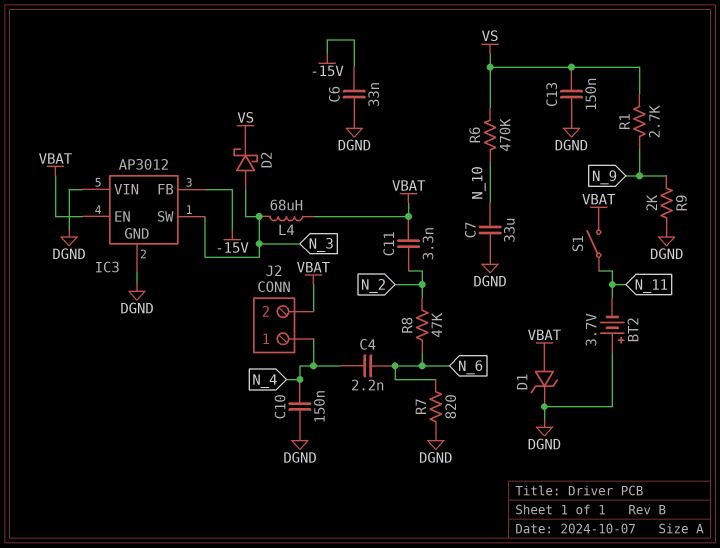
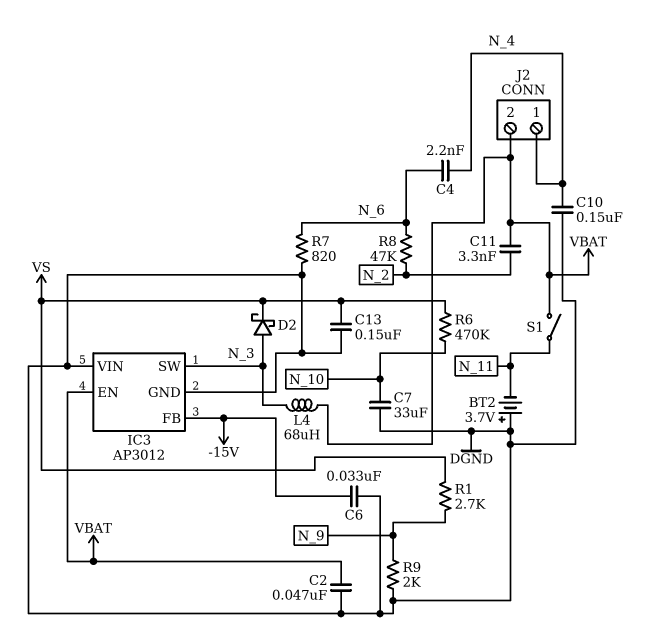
C2: none -> 47nF (DGND, VBAT)
D1: zener (A VBAT, K DGND) -> none

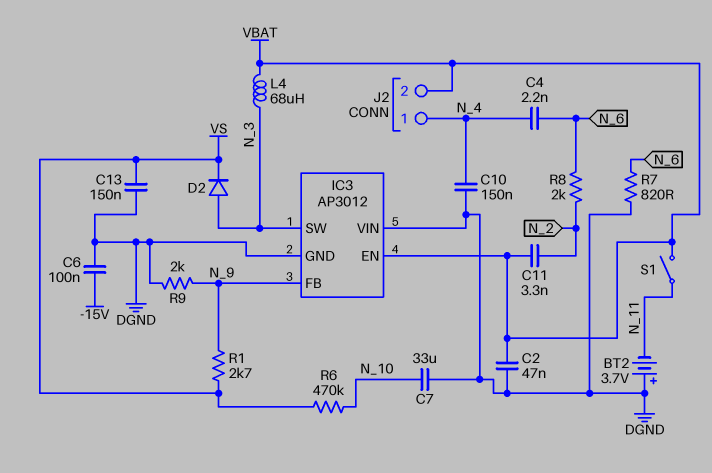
C6: 33nF (-15V, DGND) -> 100nF (-15V, DGND)
D2: schottky (A N_3, K VS) -> diode (A N_3, K VS)
IC3 pin FB: -15V -> N_9
R8: 47k (N_2, N_6) -> 2k (N_2, N_6)

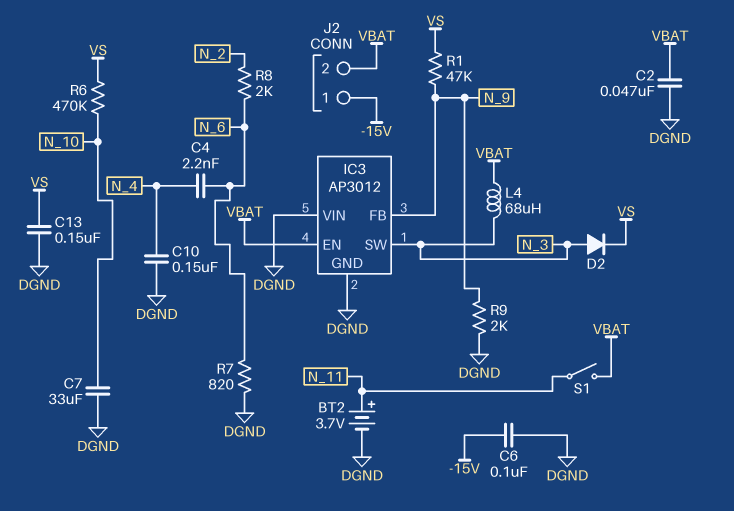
BT2: 3.7V (plus DGND, minus N_11) -> 3.7V (plus N_11, minus DGND)
C11: 3.3nF (N_2, VBAT) -> none
J2 pin 1: N_4 -> -15V
R1: 2.7k (N_9, VS) -> 47k (N_9, VS)

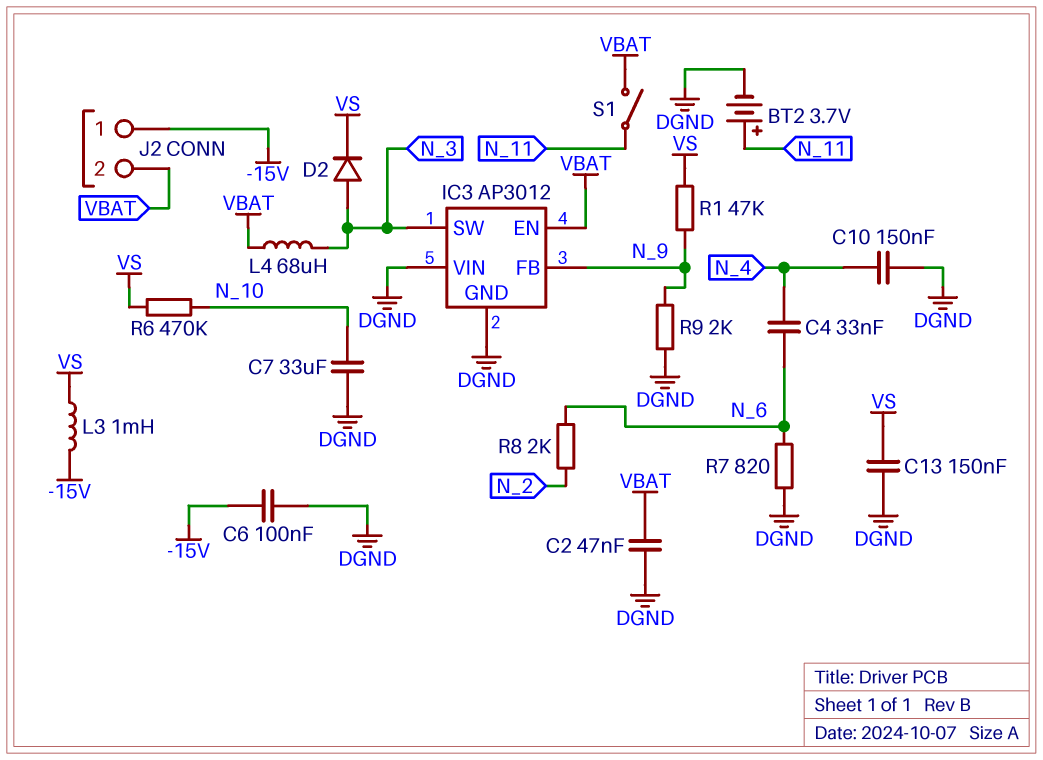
C4: 2.2nF (N_4, N_6) -> 33nF (N_4, N_6)
L3: none -> 1mH (-15V, VS)

